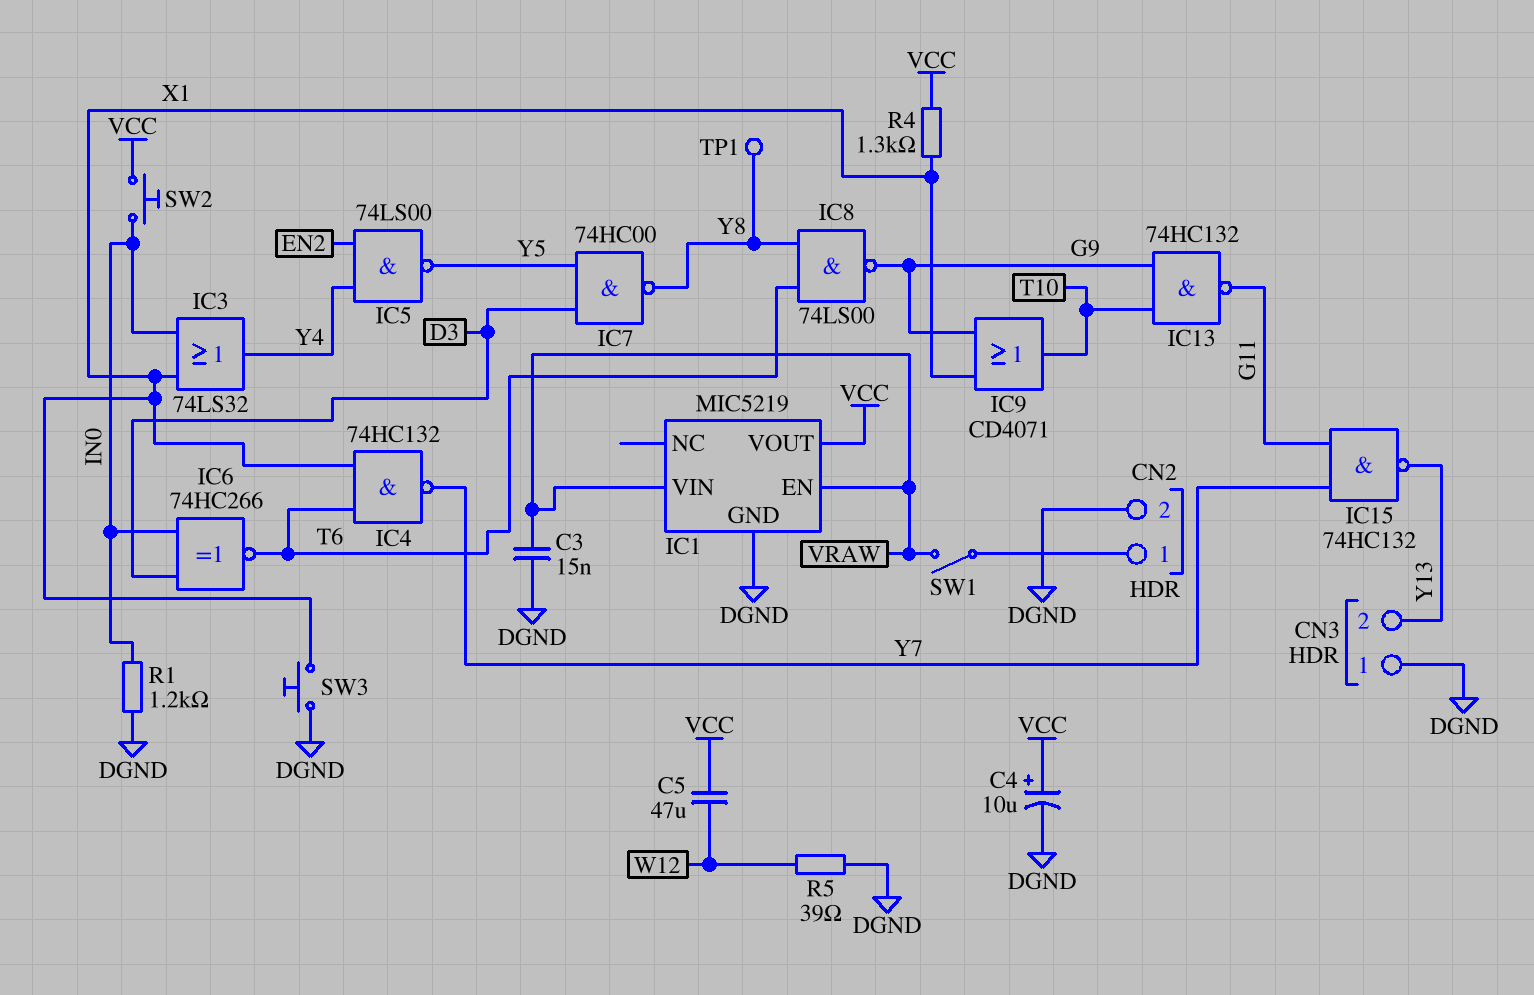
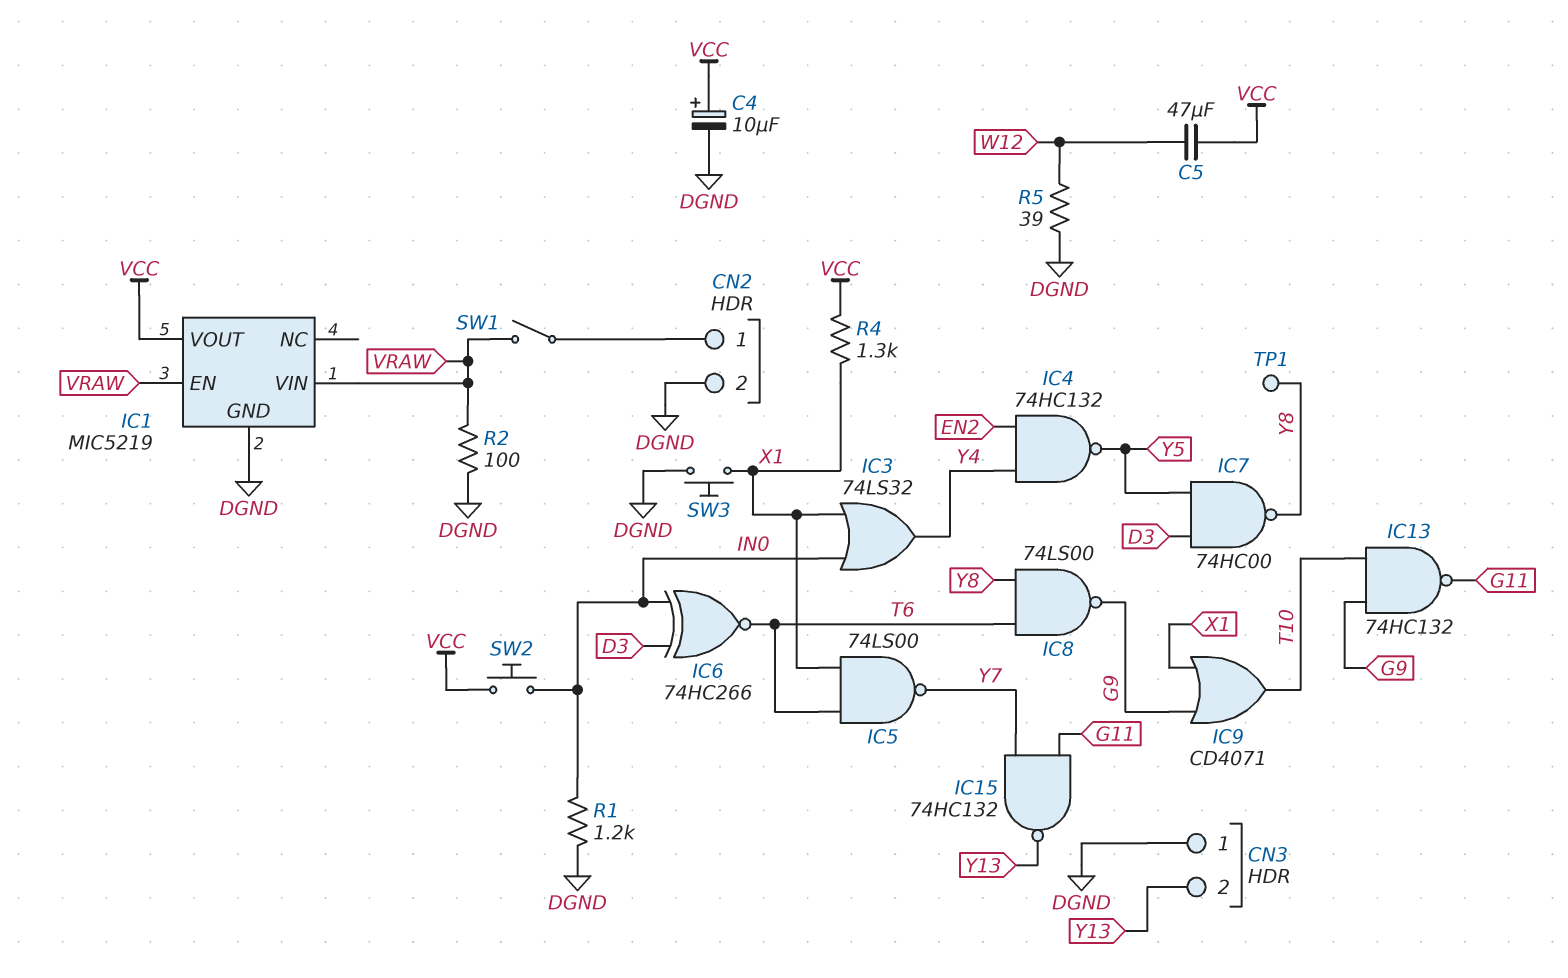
C3: 15nF (DGND, VRAW) -> none
IC4: NAND 74HC132 (in T6, in X1, out Y7) -> NAND 74HC132 (in EN2, in Y4, out Y5)
IC5: NAND 74LS00 (in EN2, in Y4, out Y5) -> NAND 74LS00 (in T6, in X1, out Y7)
R2: none -> 100 (DGND, VRAW)

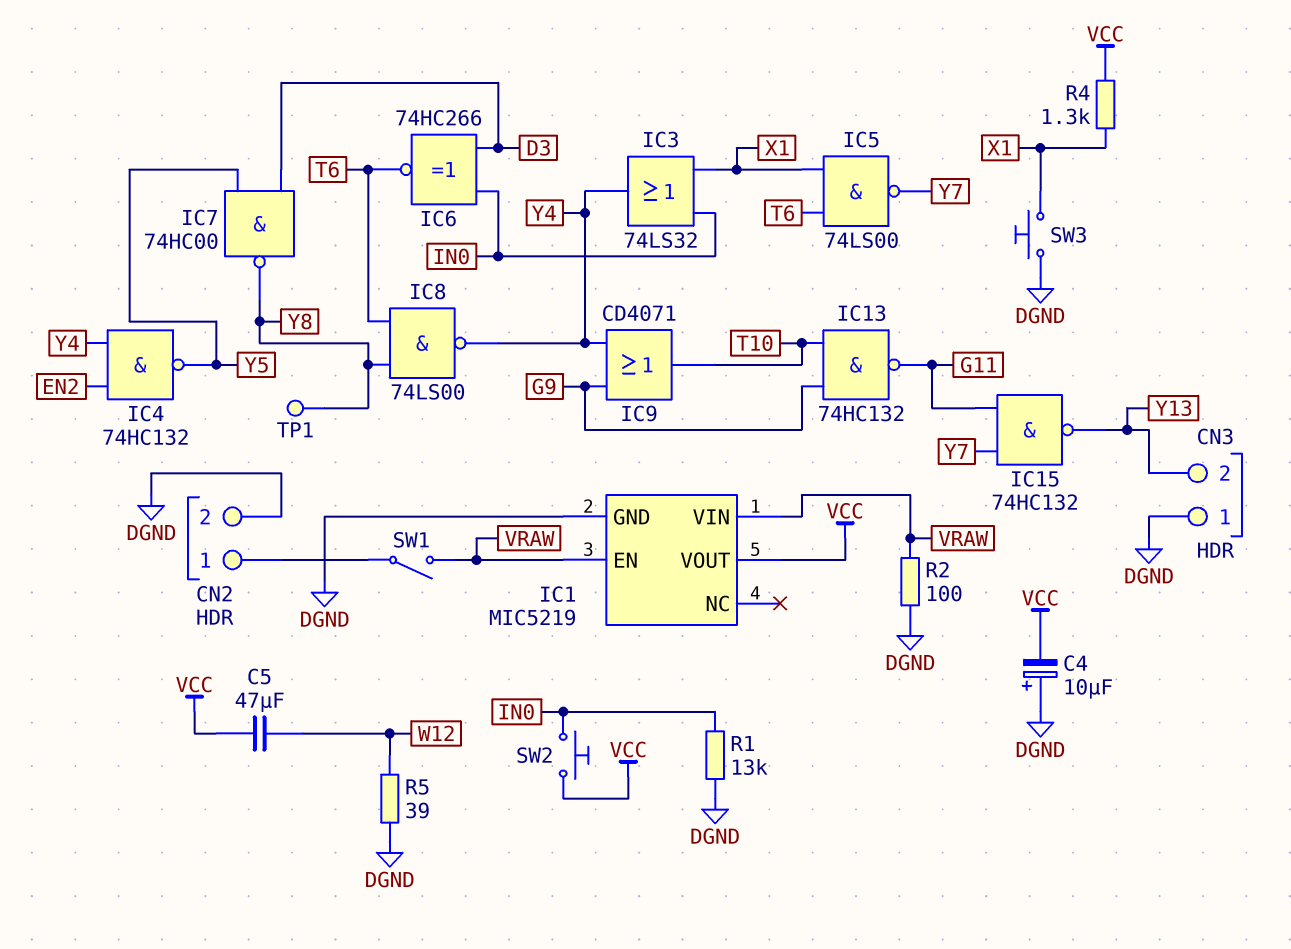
C4: 10uF (plus VCC, minus DGND) -> 10uF (plus DGND, minus VCC)
IC8: NAND 74LS00 (in T6, in Y8, out G9) -> NAND 74LS00 (in T6, in Y8, out Y4)
IC9: OR CD4071 (in G9, in X1, out T10) -> OR CD4071 (in G9, in Y4, out T10)
R1: 1.2k (DGND, IN0) -> 13k (DGND, IN0)

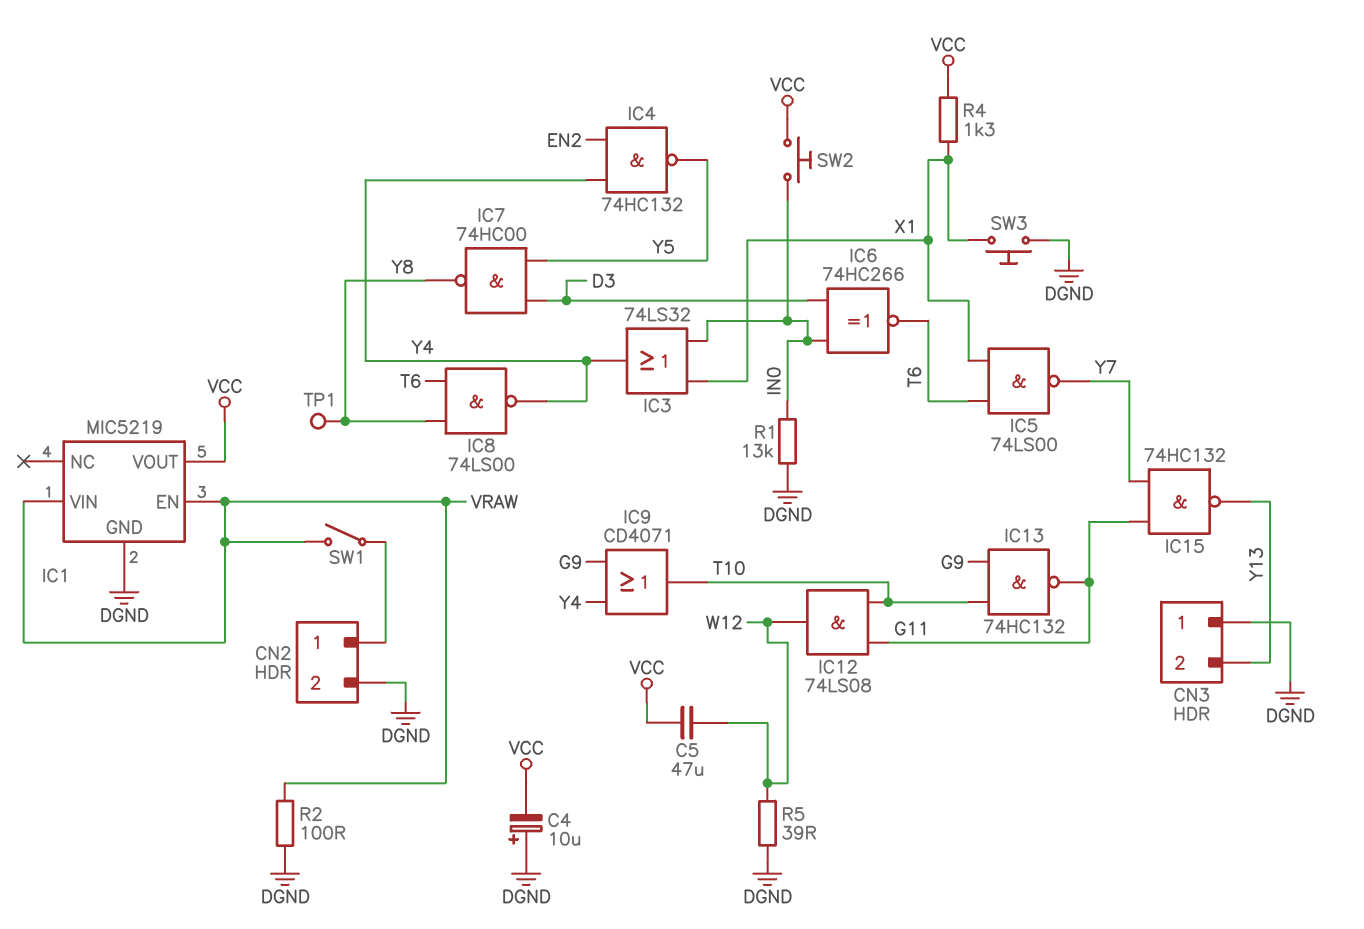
IC12: none -> AND 74LS08 (in G11, in T10, out W12)

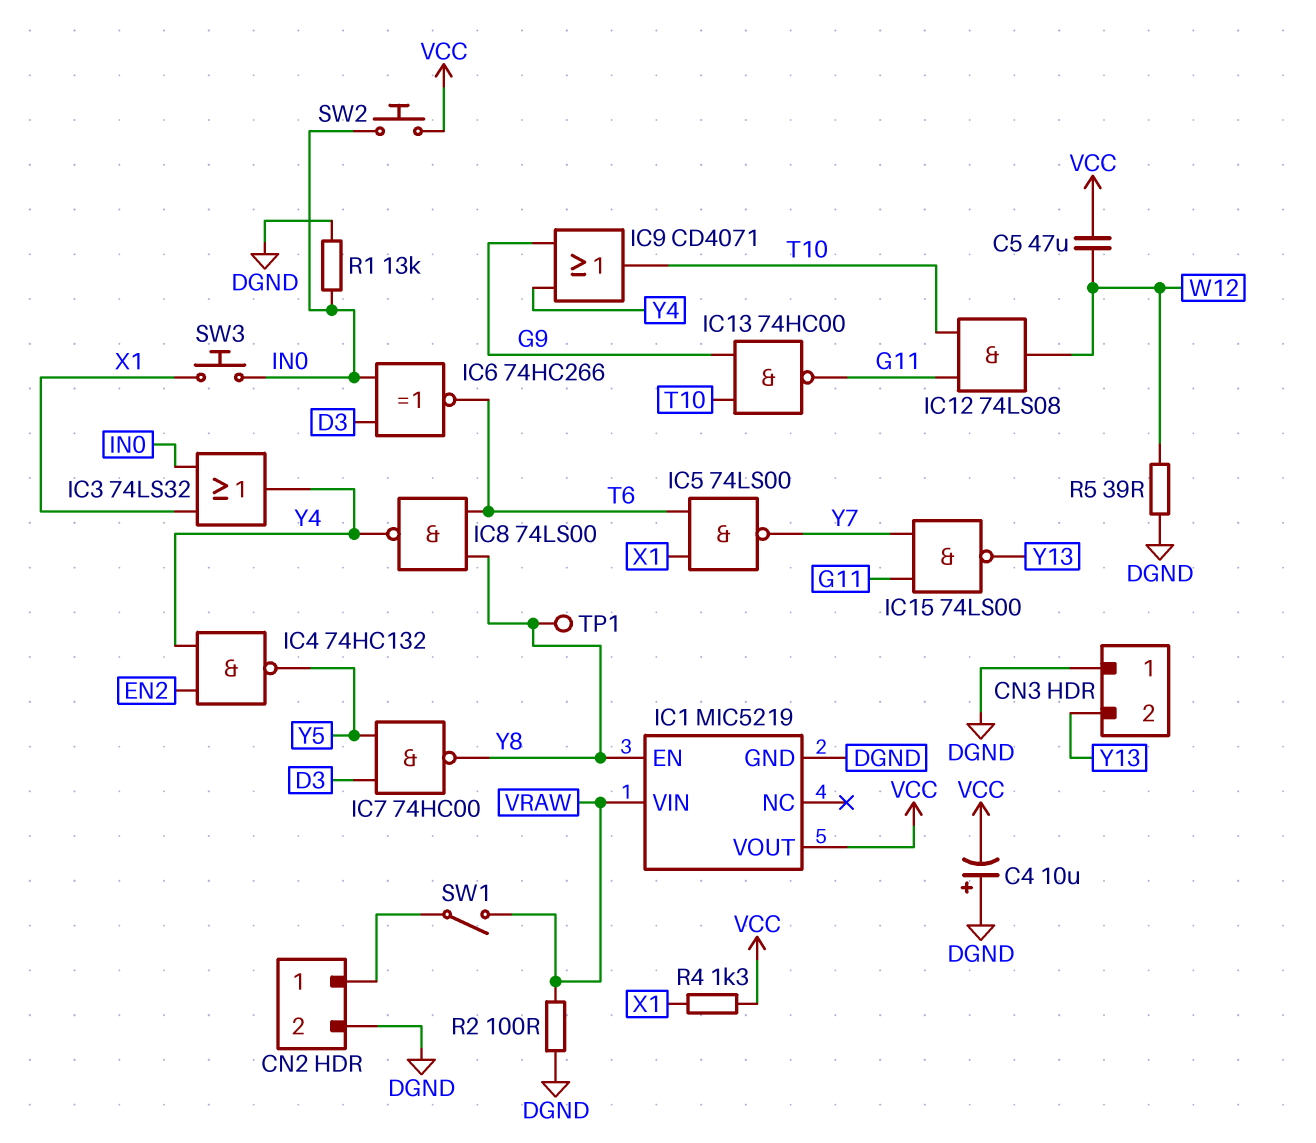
IC1 pin EN: VRAW -> Y8
IC13: NAND 74HC132 (in G9, in T10, out G11) -> NAND 74HC00 (in G9, in T10, out G11)
IC15: NAND 74HC132 (in G11, in Y7, out Y13) -> NAND 74LS00 (in G11, in Y7, out Y13)
SW3: button (DGND, X1) -> button (IN0, X1)

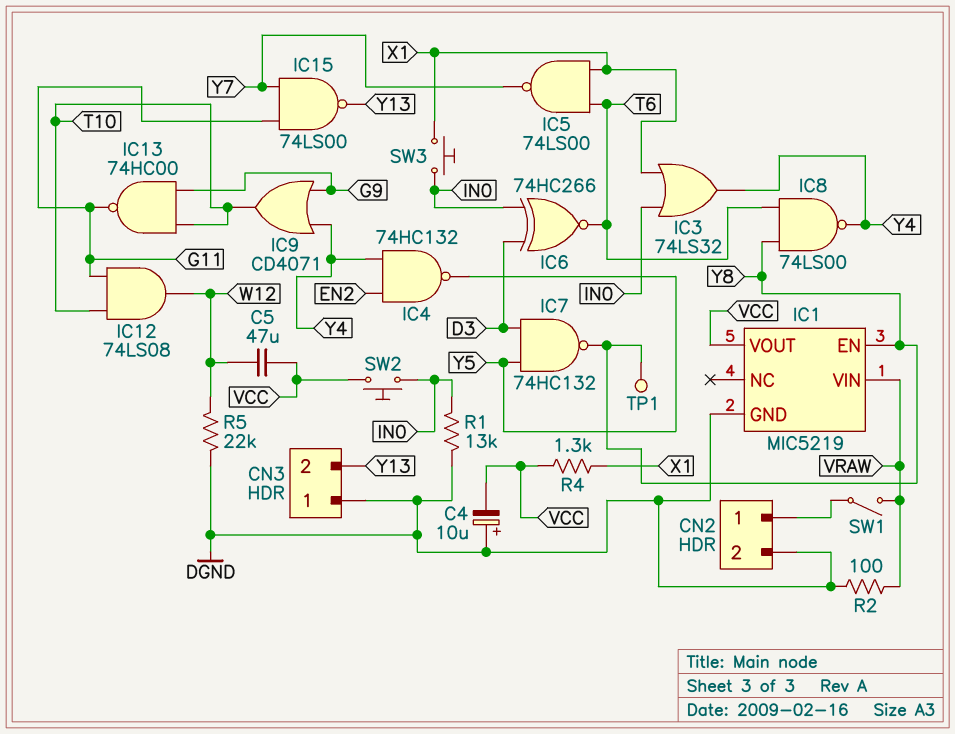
IC7: NAND 74HC00 (in D3, in Y5, out Y8) -> NAND 74HC132 (in D3, in Y5, out Y8)
R5: 39 (DGND, W12) -> 22k (DGND, W12)

